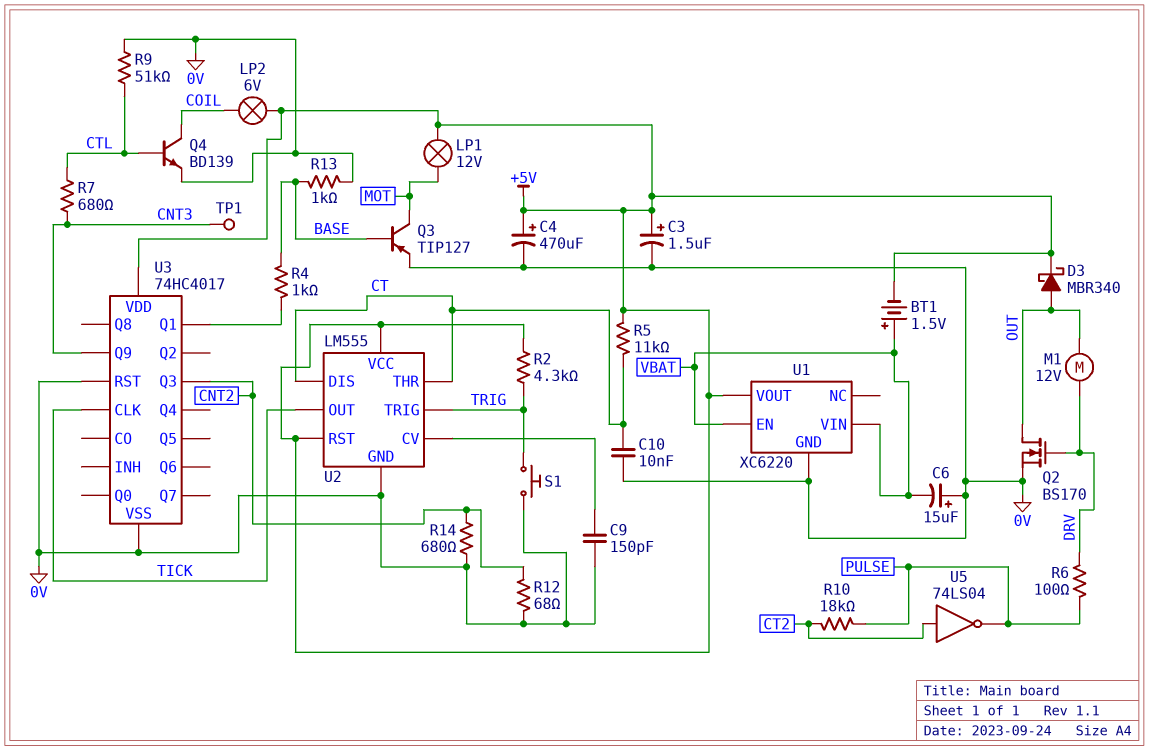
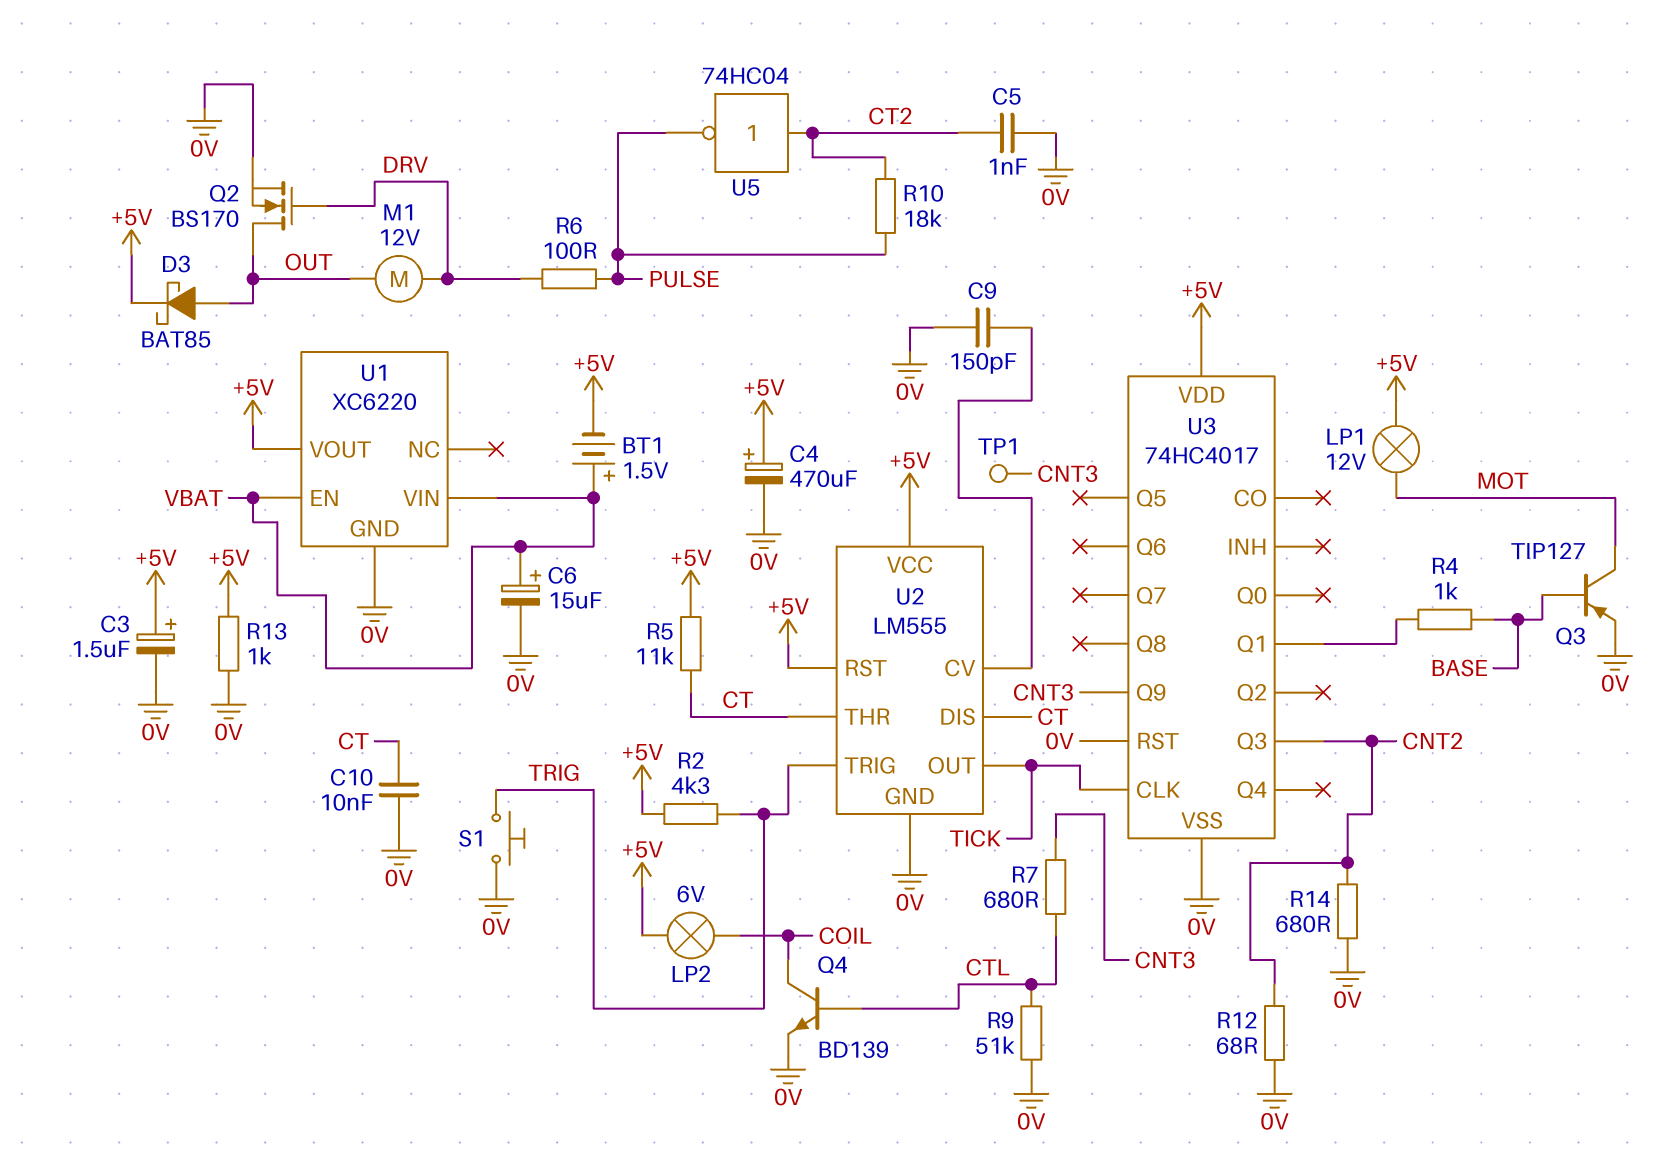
C5: none -> 1nF (0V, CT2)
C6: 15uF (plus 0V, minus VBAT) -> 15uF (plus VBAT, minus 0V)
D3: schottky MBR340 (A OUT, K +5V) -> schottky BAT85 (A OUT, K +5V)
R13: 1k (0V, BASE) -> 1k (+5V, 0V)
U5: NOT 74LS04 (in CT2, out PULSE) -> NOT 74HC04 (in CT2, out PULSE)

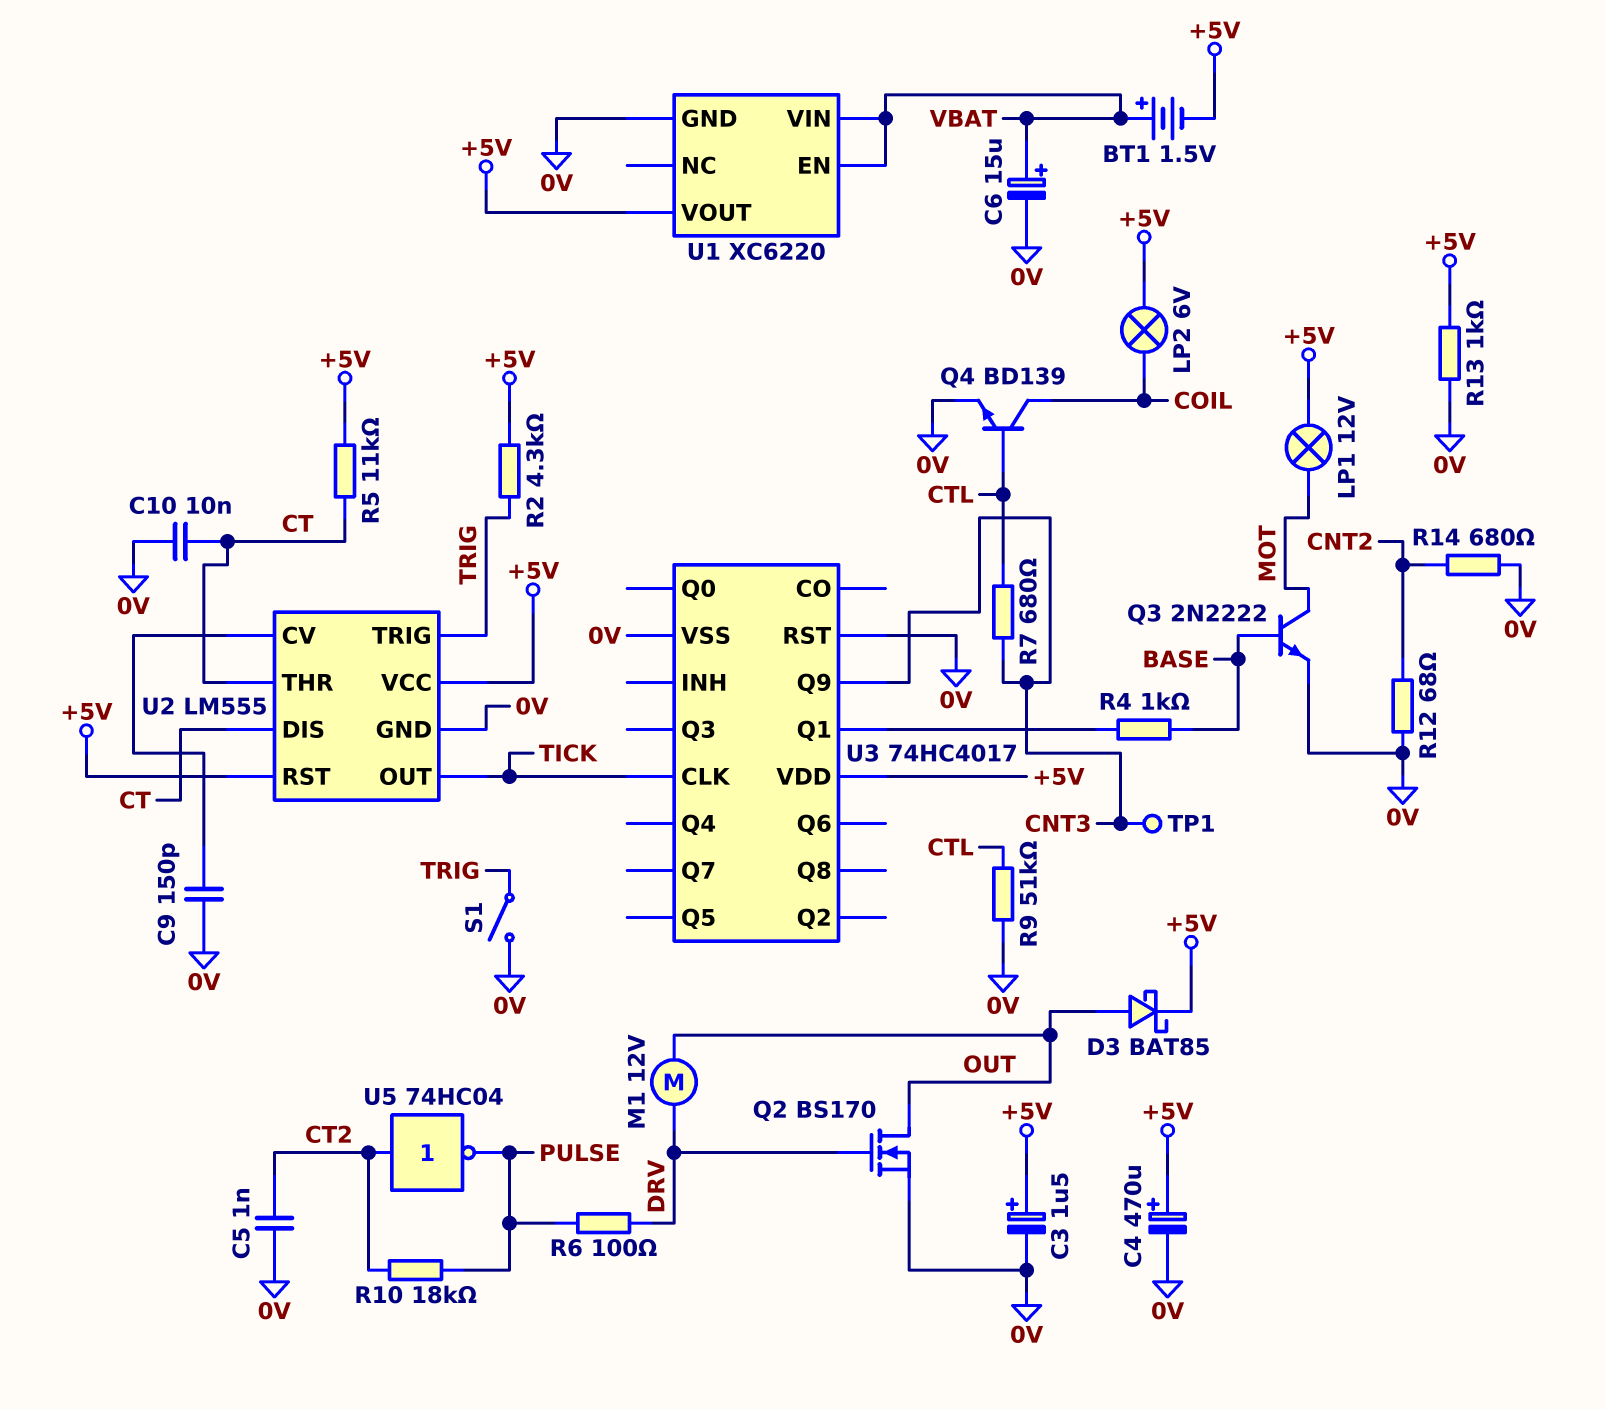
Q3: PNP TIP127 (B BASE, C MOT, E 0V) -> NPN 2N2222 (B BASE, C MOT, E 0V)
S1: button (0V, TRIG) -> switch (0V, TRIG)
U3 pin Q3: CNT2 -> none

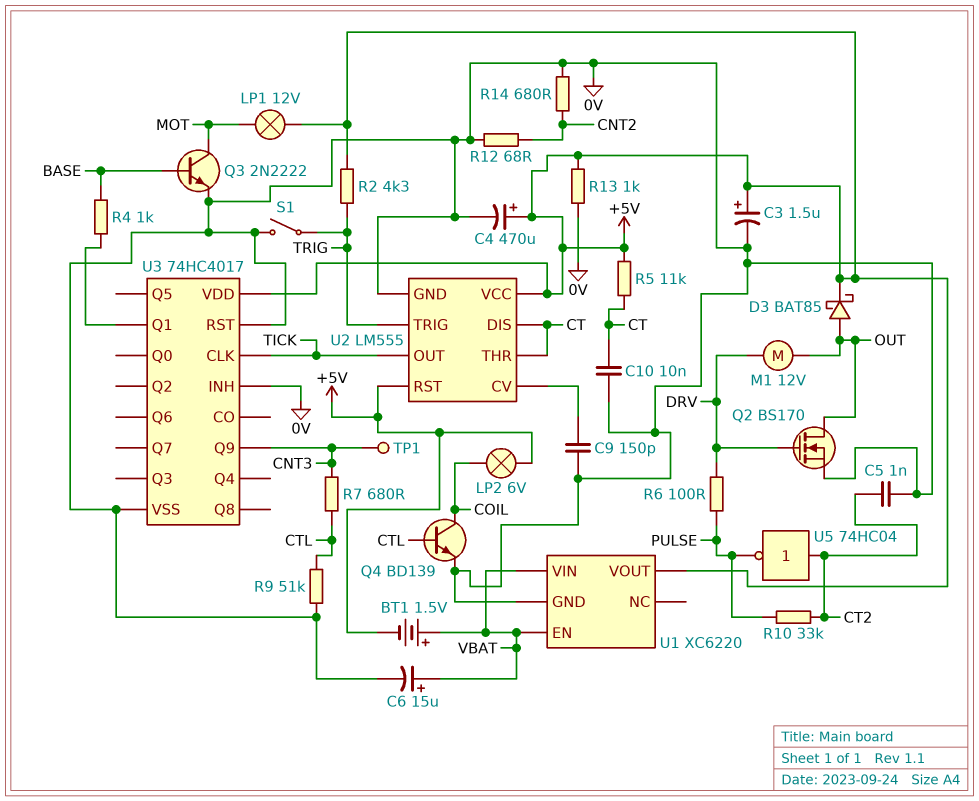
R10: 18k (CT2, PULSE) -> 33k (CT2, PULSE)
U3 pin INH: none -> 0V

